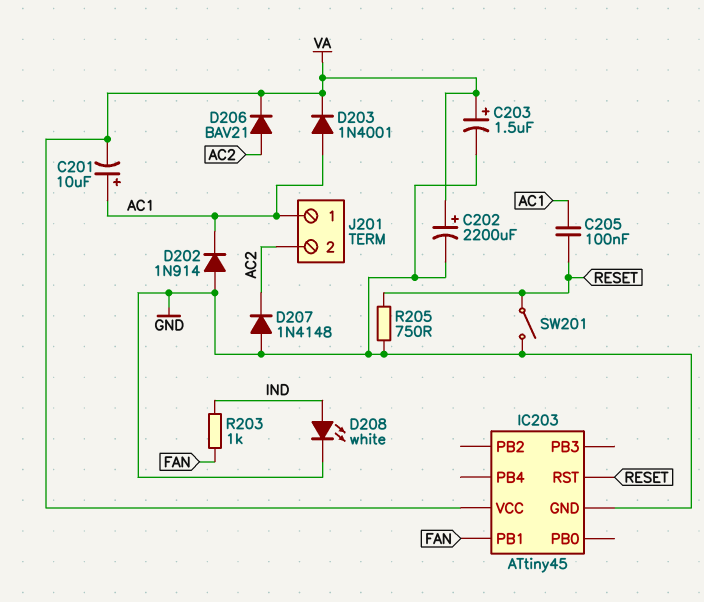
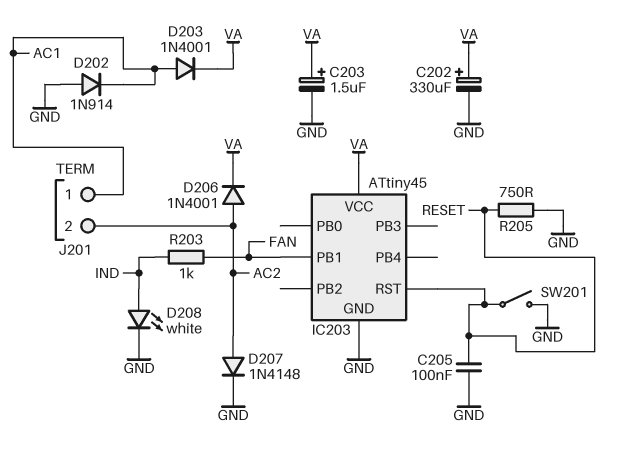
C201: 10uF (plus AC1, minus VA) -> none
C202: 2200uF (plus VA, minus GND) -> 330uF (plus VA, minus GND)
C205: 100nF (AC1, RESET) -> 100nF (GND, RESET)
D206: diode BAV21 (A AC2, K VA) -> diode 1N4001 (A AC2, K VA)
D207: diode 1N4148 (A GND, K AC2) -> diode 1N4148 (A AC2, K GND)

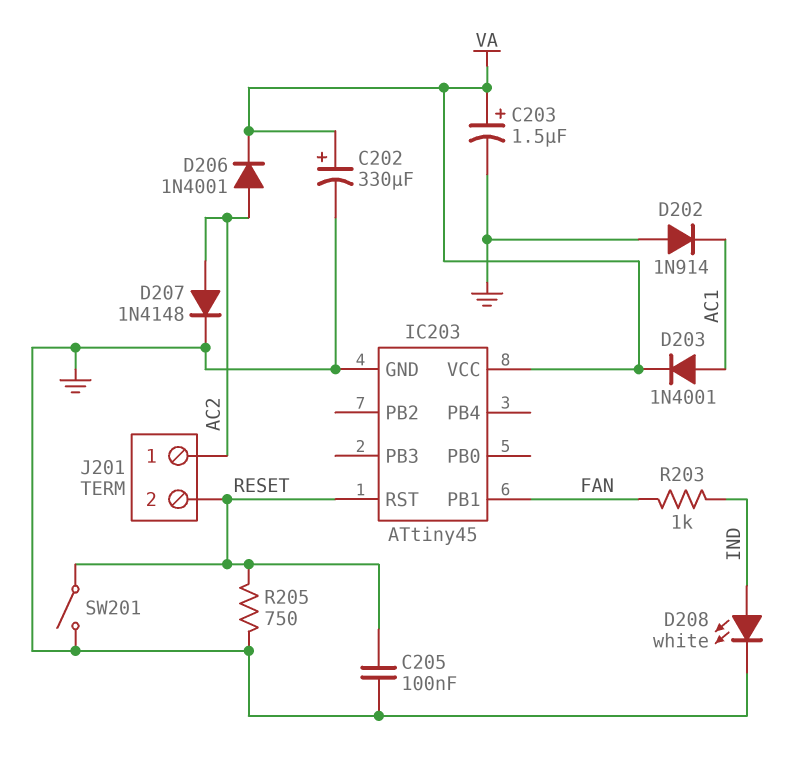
J201 pin 1: AC1 -> AC2
J201 pin 2: AC2 -> RESET

